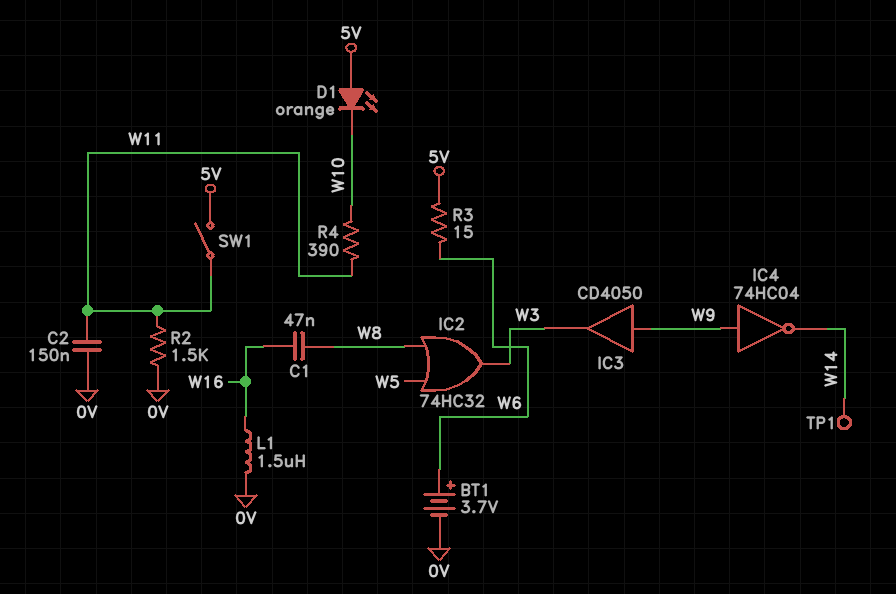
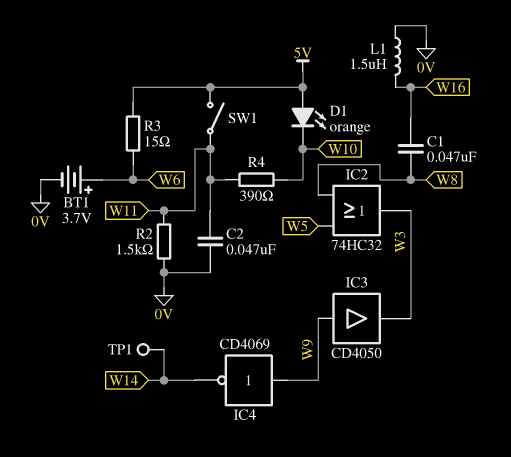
C2: 150nF (0V, W11) -> 47nF (0V, W11)
IC4: NOT 74HC04 (in W9, out W14) -> NOT CD4069 (in W9, out W14)

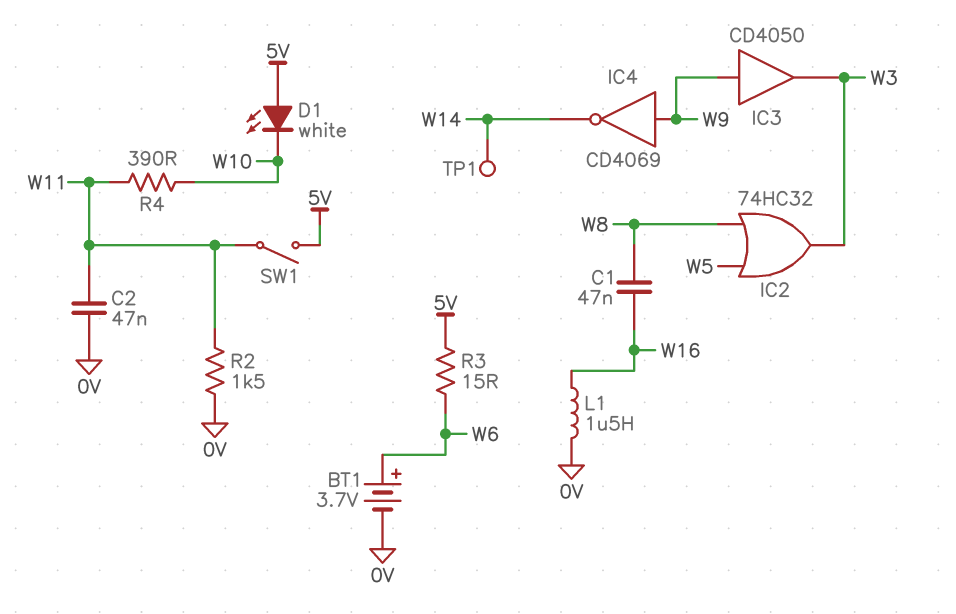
D1: LED orange (A 5V, K W10) -> LED white (A 5V, K W10)

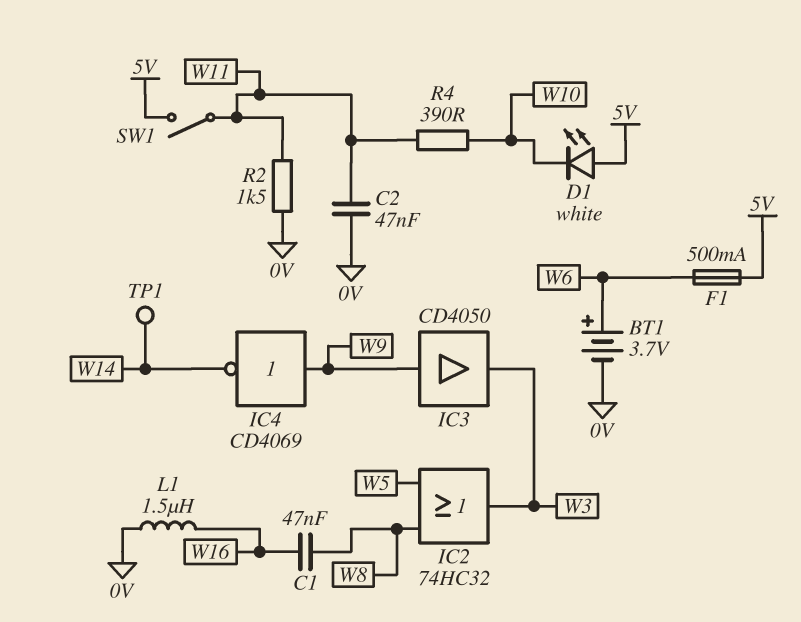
F1: none -> 500mA (5V, W6)
R3: 15 (5V, W6) -> none

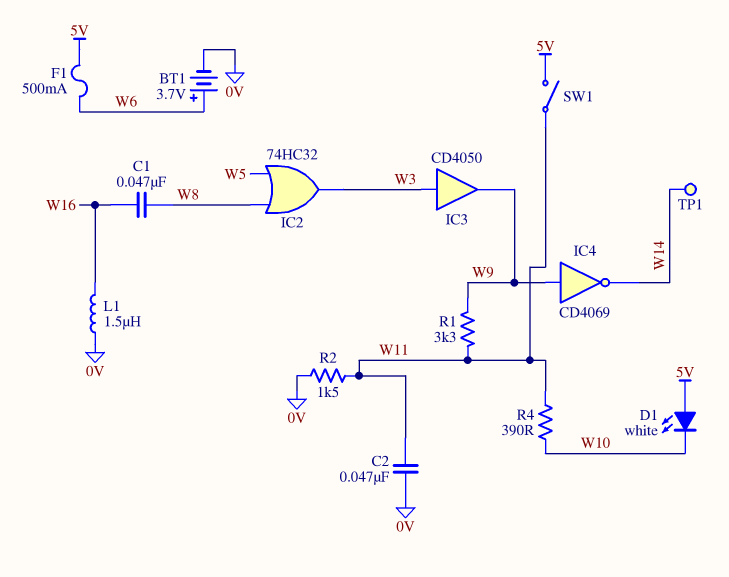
IC3: buffer CD4050 (in W9, out W3) -> buffer CD4050 (in W3, out W9)
R1: none -> 3.3k (W9, W11)

